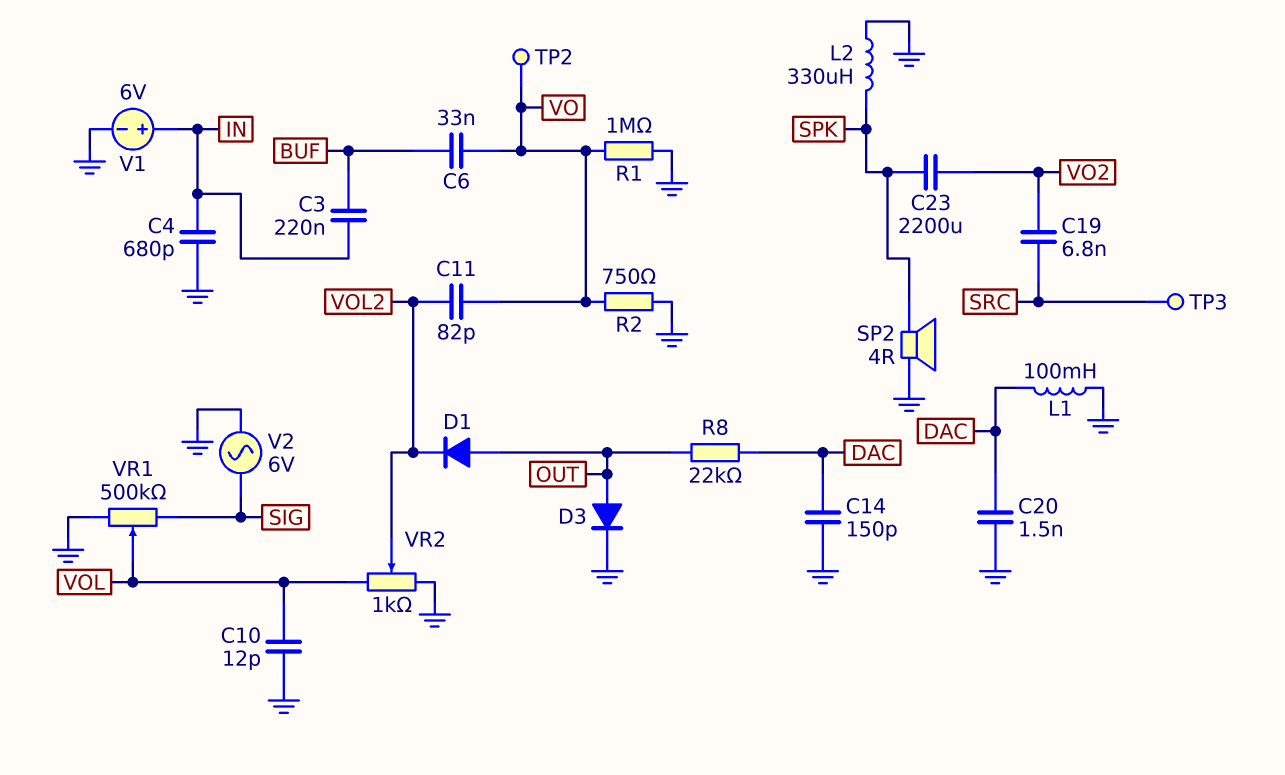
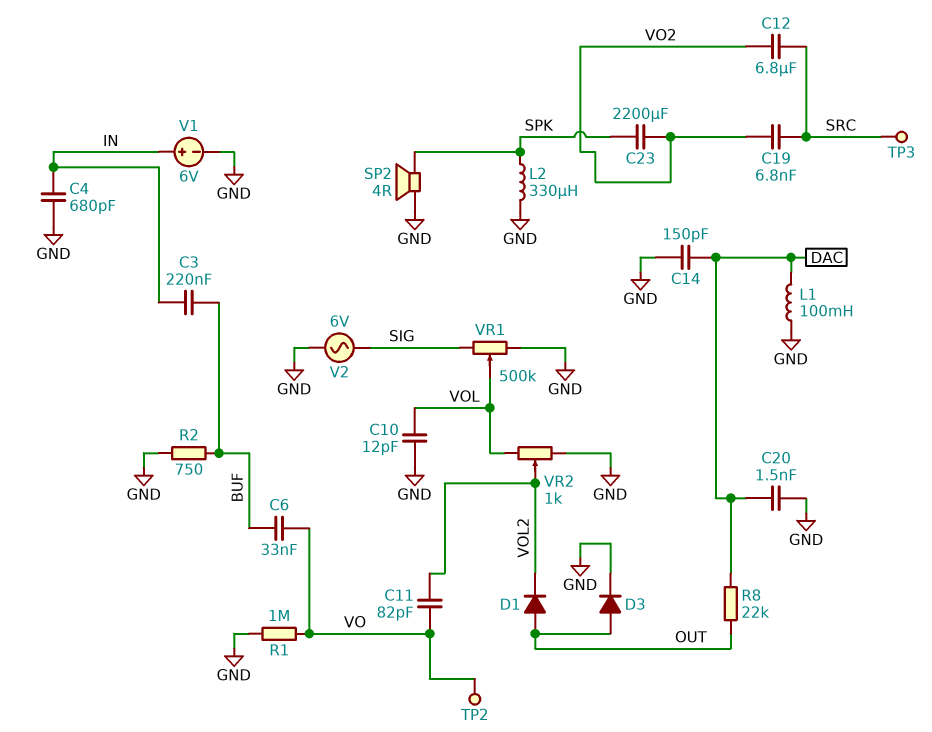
C12: none -> 6.8uF (SRC, VO2)
R2: 750 (GND, VO) -> 750 (BUF, GND)

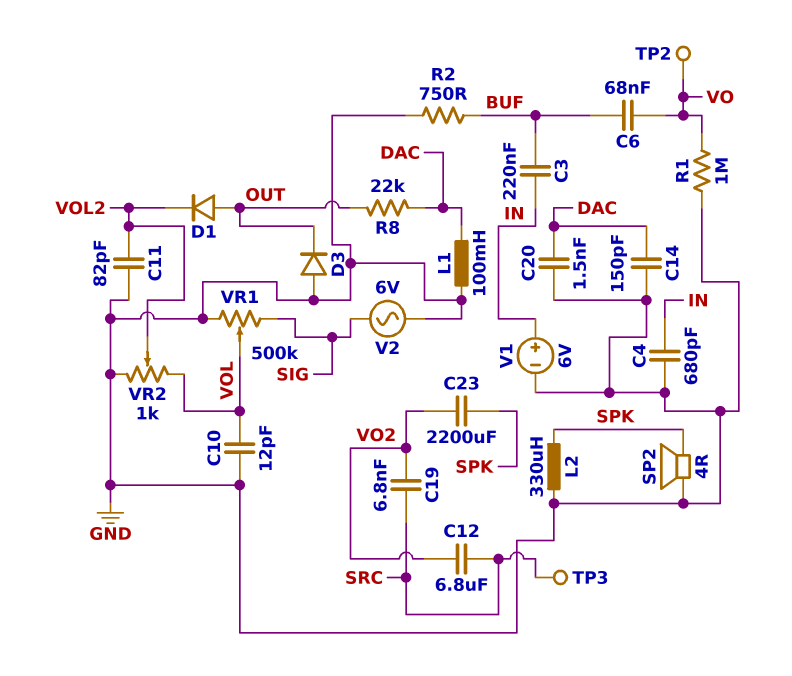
C6: 33nF (BUF, VO) -> 68nF (BUF, VO)
C11: 82pF (VO, VOL2) -> 82pF (GND, VOL2)
D3: diode (A OUT, K GND) -> diode (A GND, K OUT)

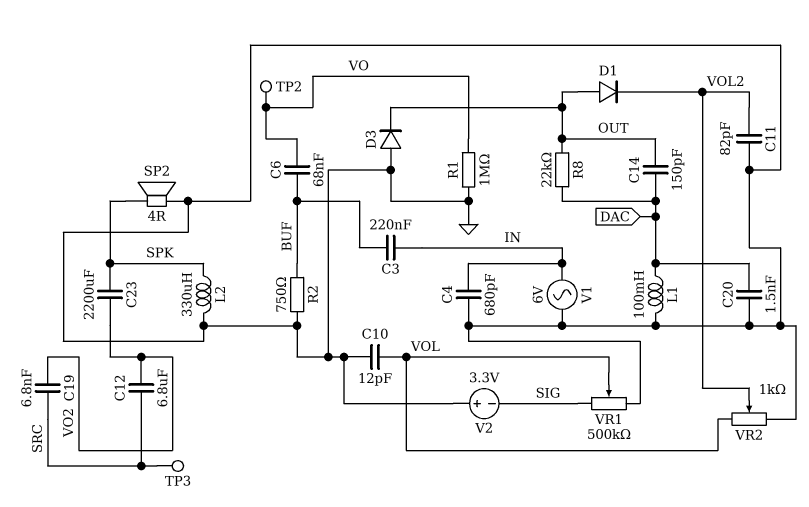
C14: 150pF (DAC, GND) -> 150pF (DAC, OUT)
V1: 6V (plus IN, minus GND) -> AC 6V (GND, IN)
V2: AC 6V (GND, SIG) -> 3.3V (plus GND, minus SIG)

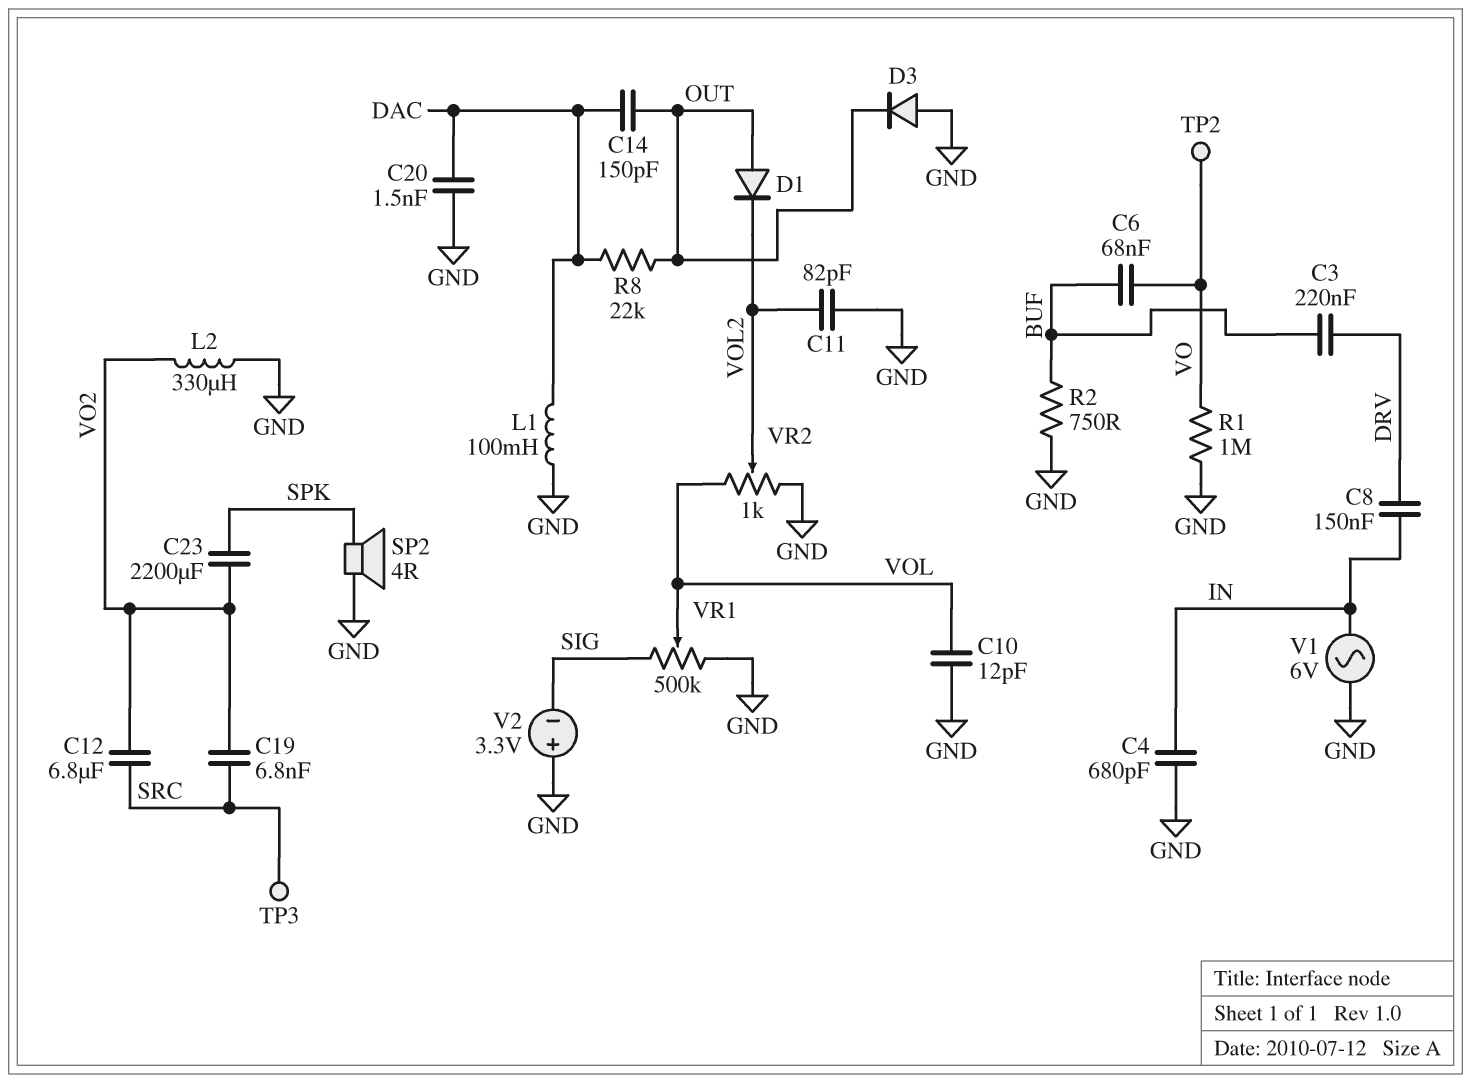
C3: 220nF (BUF, IN) -> 220nF (BUF, DRV)
C8: none -> 150nF (DRV, IN)
L2: 330uH (GND, SPK) -> 330uH (GND, VO2)

